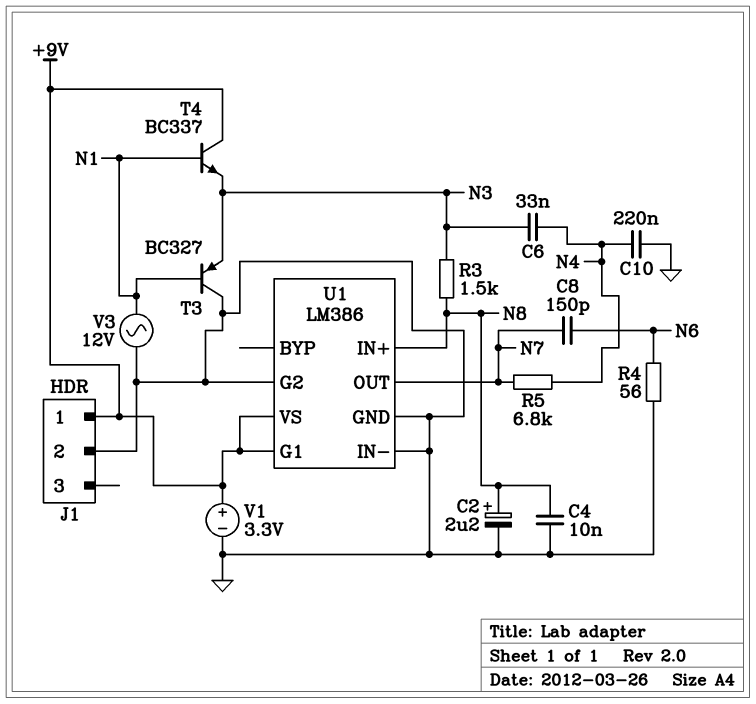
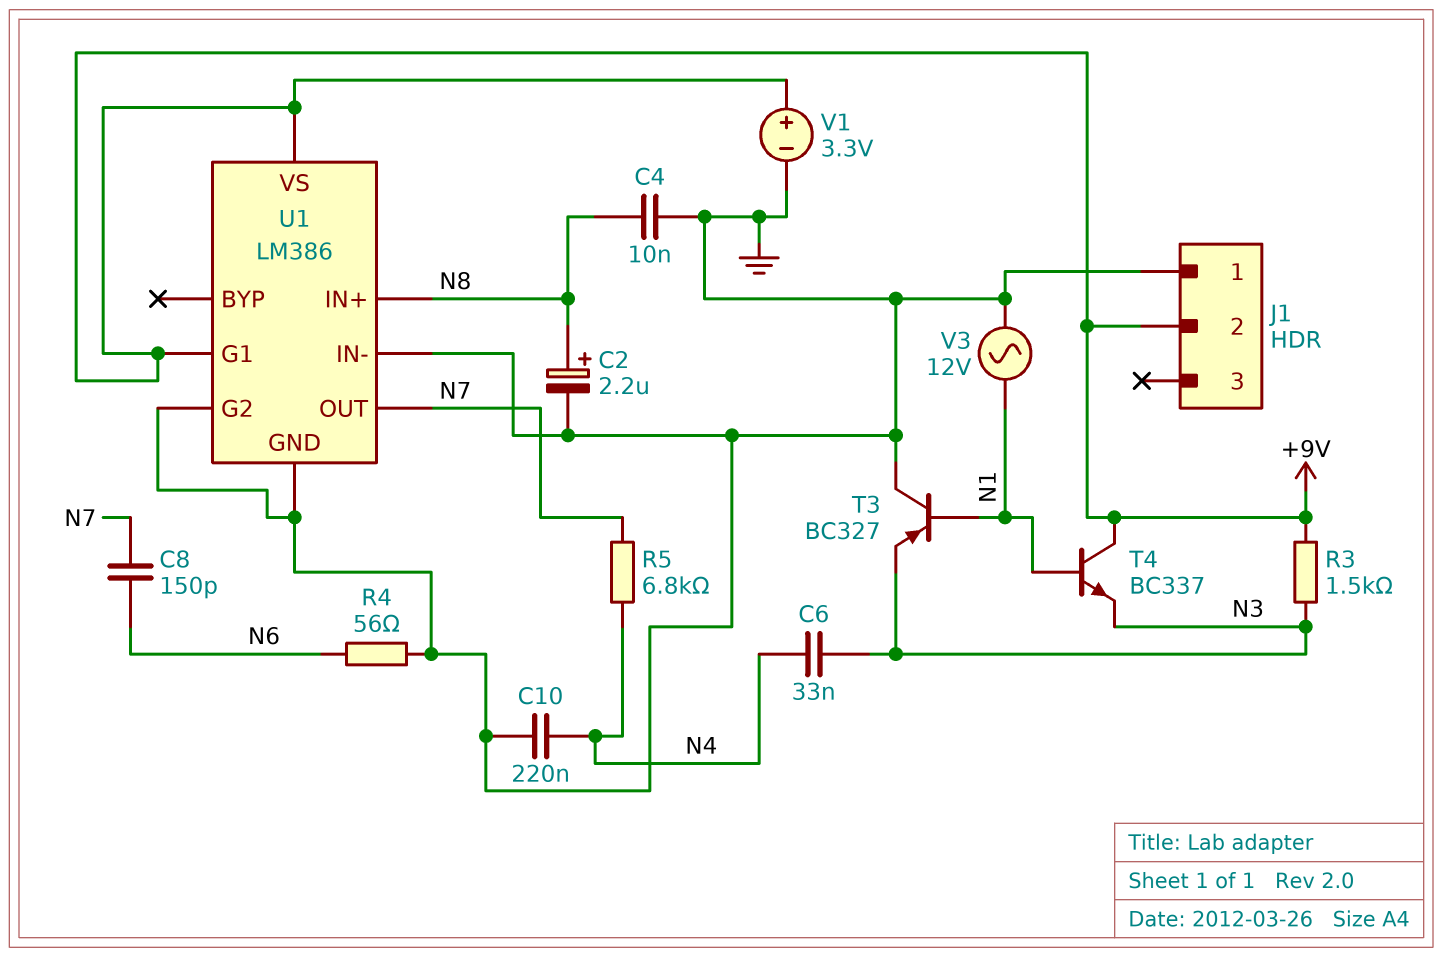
J1 pin 1: +9V -> GND
J1 pin 2: GND -> +9V
R3: 1.5k (N3, N8) -> 1.5k (+9V, N3)

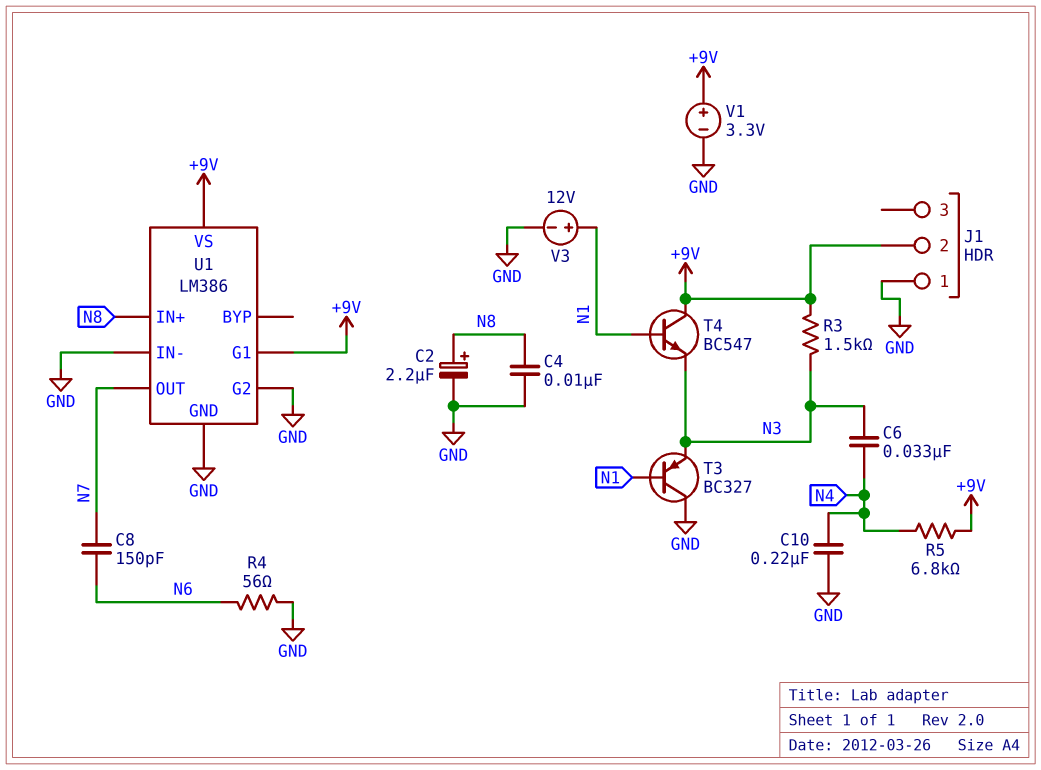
R5: 6.8k (N4, N7) -> 6.8k (+9V, N4)
T4: NPN BC337 (B N1, C +9V, E N3) -> NPN BC547 (B N1, C +9V, E N3)
V3: AC 12V (GND, N1) -> 12V (plus N1, minus GND)

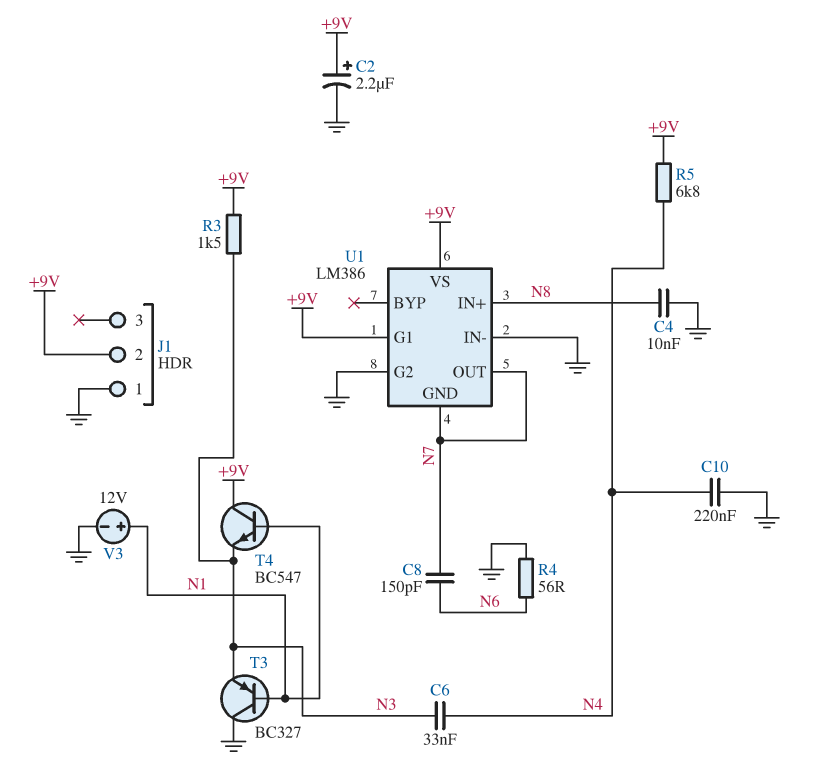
C2: 2.2uF (plus N8, minus GND) -> 2.2uF (plus +9V, minus GND)
U1 pin GND: GND -> N7
V1: 3.3V (plus +9V, minus GND) -> none

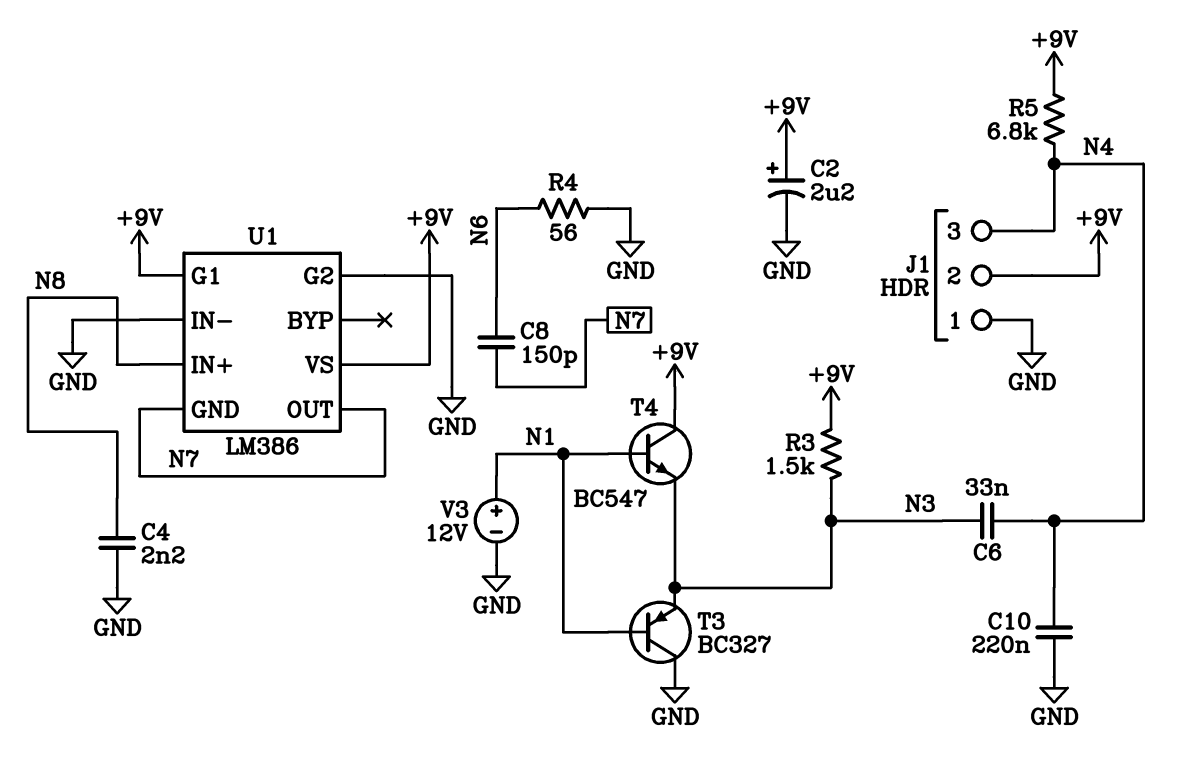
C4: 10nF (GND, N8) -> 2.2nF (GND, N8)
J1 pin 3: none -> N4

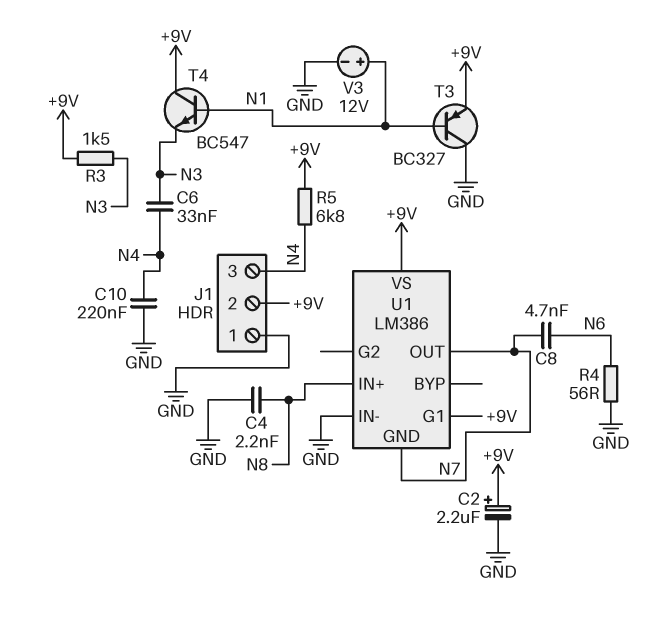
C8: 150pF (N6, N7) -> 4.7nF (N6, N7)
T3: PNP BC327 (B N1, C GND, E N3) -> PNP BC327 (B N1, C GND, E +9V)
U1 pin G2: GND -> none

